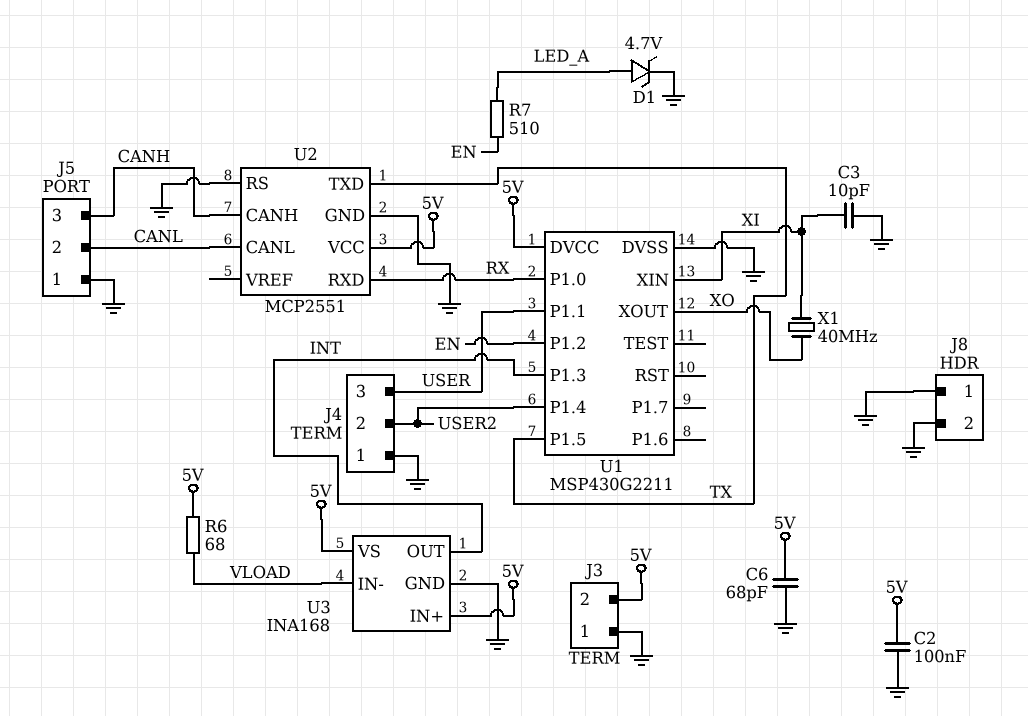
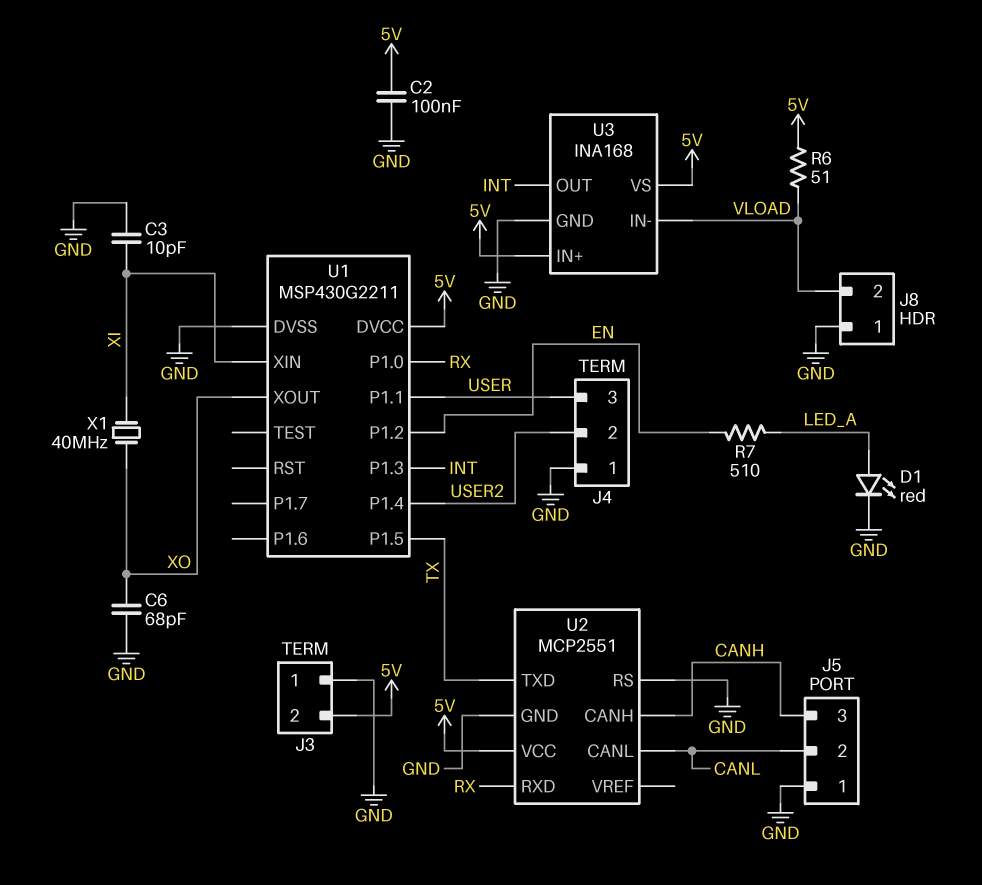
C6: 68pF (5V, GND) -> 68pF (GND, XO)
D1: zener 4.7V (A LED_A, K GND) -> LED red (A LED_A, K GND)
J8 pin 2: GND -> VLOAD
R6: 68 (5V, VLOAD) -> 51 (5V, VLOAD)

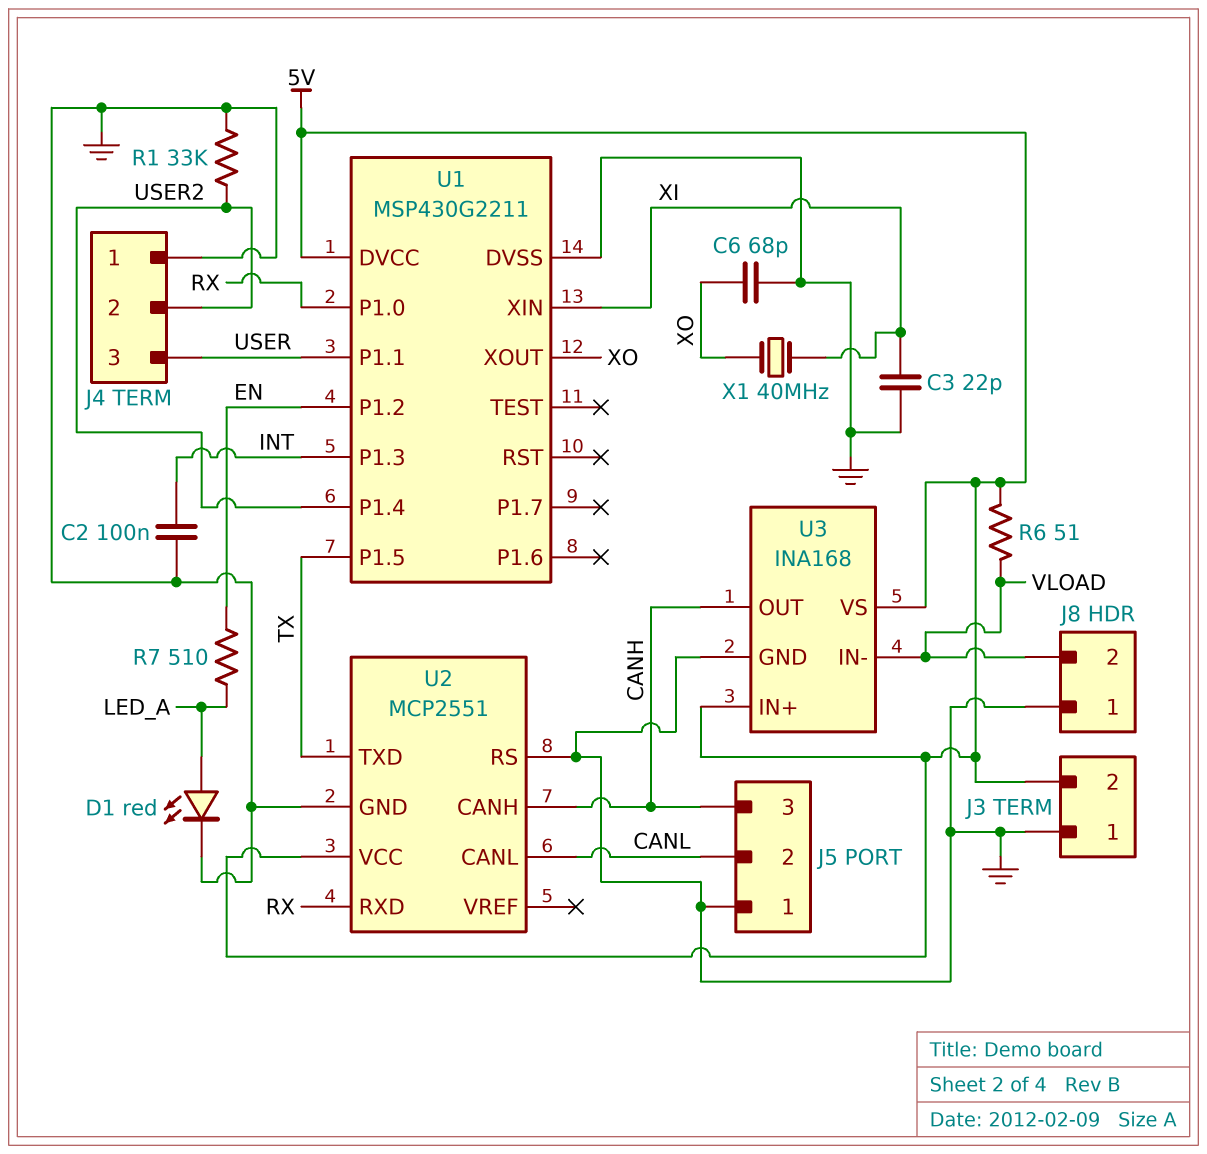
C2: 100nF (5V, GND) -> 100nF (GND, INT)
C3: 10pF (GND, XI) -> 22pF (GND, XI)
R1: none -> 33k (GND, USER2)
U3 pin OUT: INT -> CANH

